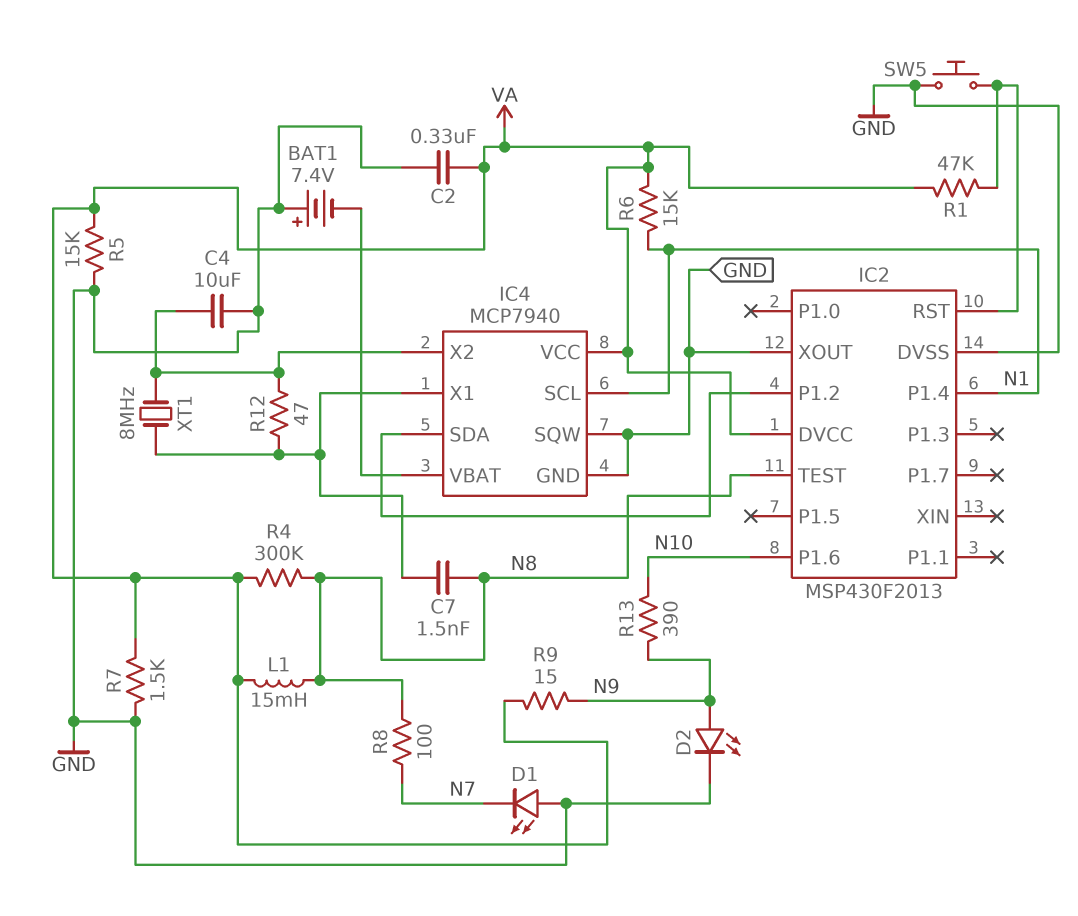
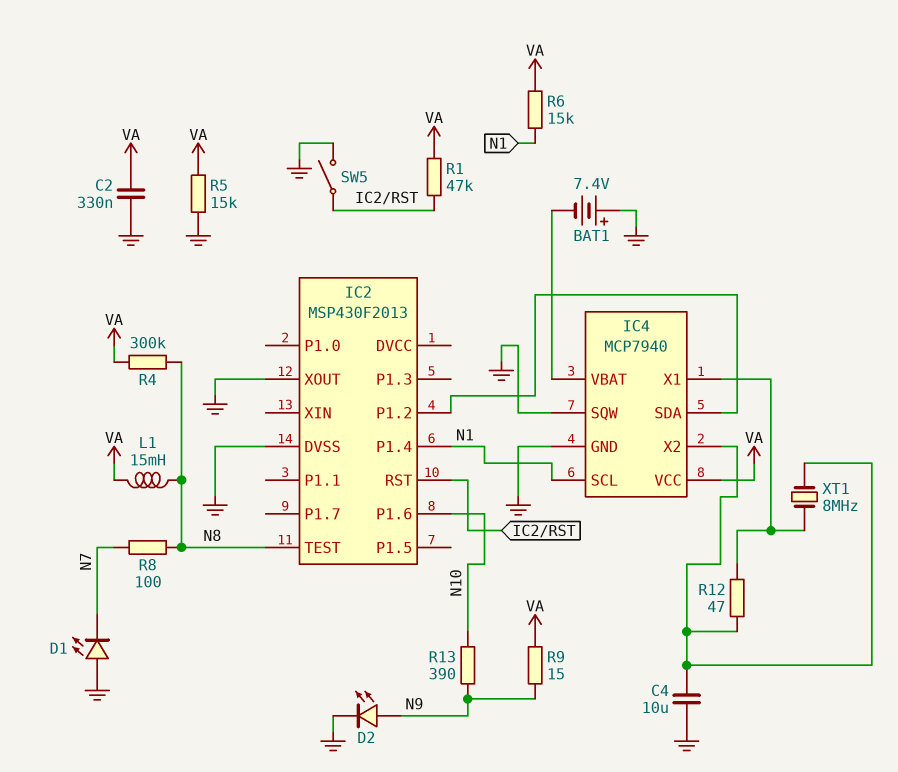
C7: 1.5nF (IC4/X1, N8) -> none
IC2 pin DVCC: VA -> none
R7: 1.5k (GND, VA) -> none
SW5: button (GND, IC2/RST) -> switch (GND, IC2/RST)

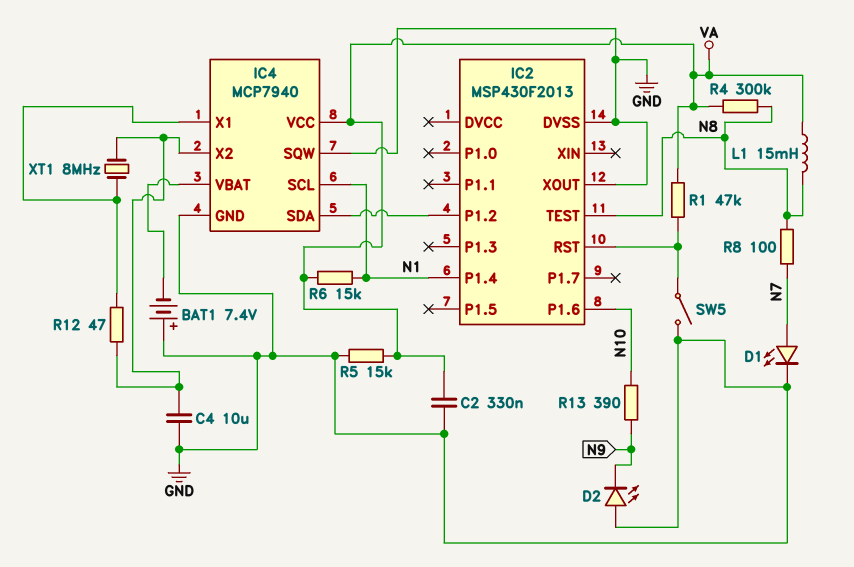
D1: LED (A GND, K N7) -> LED (A N7, K GND)
D2: LED (A N9, K GND) -> LED (A GND, K N9)
R9: 15 (N9, VA) -> none

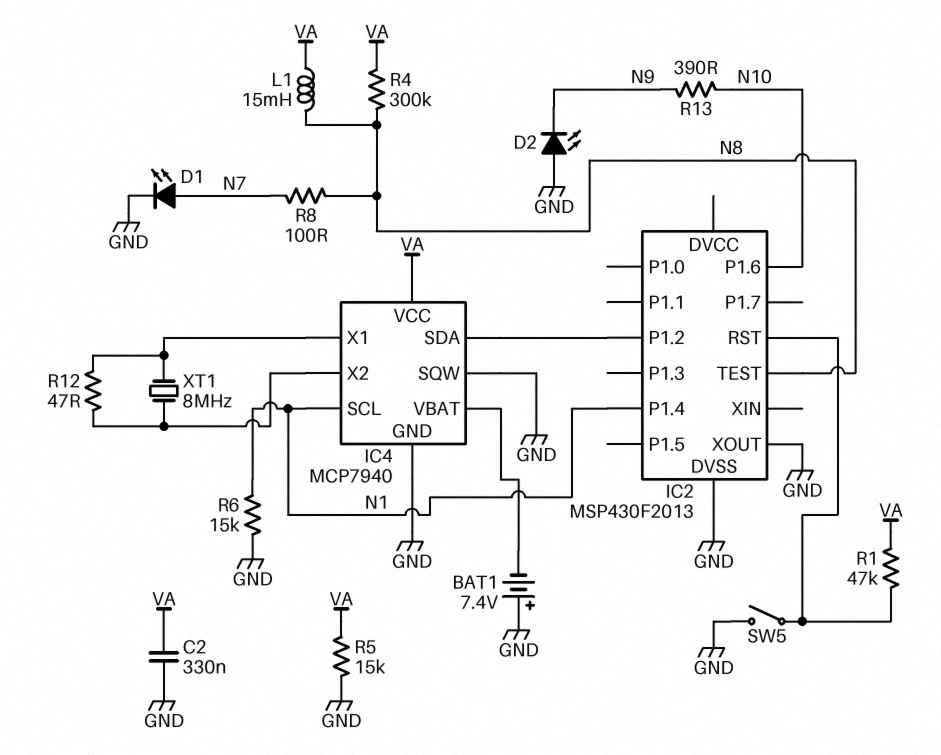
C4: 10uF (GND, IC4/X2) -> none
R6: 15k (N1, VA) -> 15k (GND, N1)

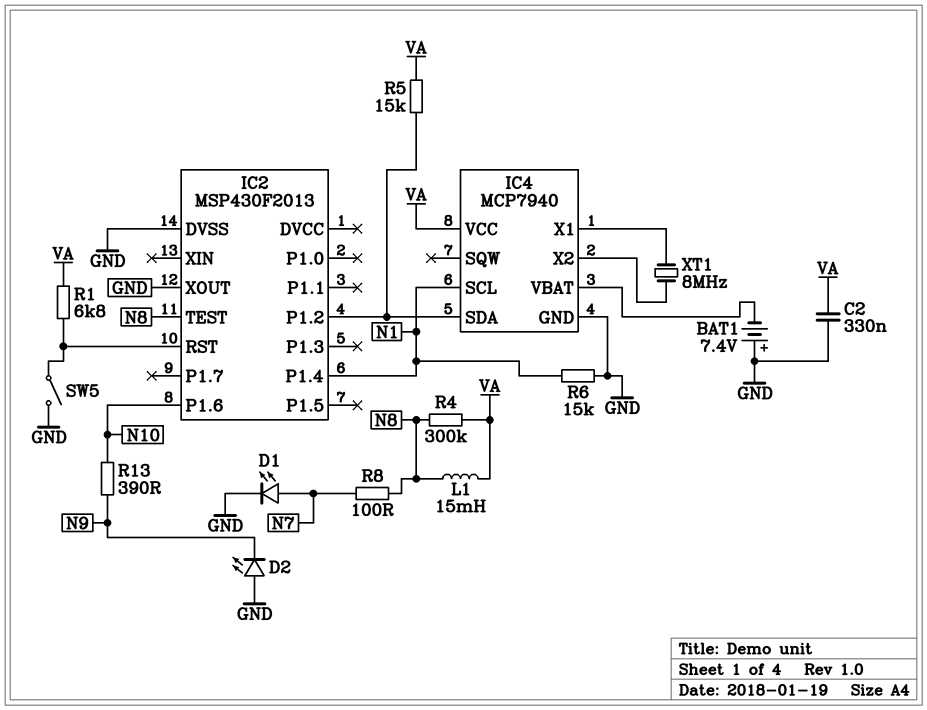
IC4 pin SQW: GND -> none
R1: 47k (IC2/RST, VA) -> 6.8k (IC2/RST, VA)
R5: 15k (GND, VA) -> 15k (IC2/P1.2, VA)
R12: 47 (IC4/X1, IC4/X2) -> none

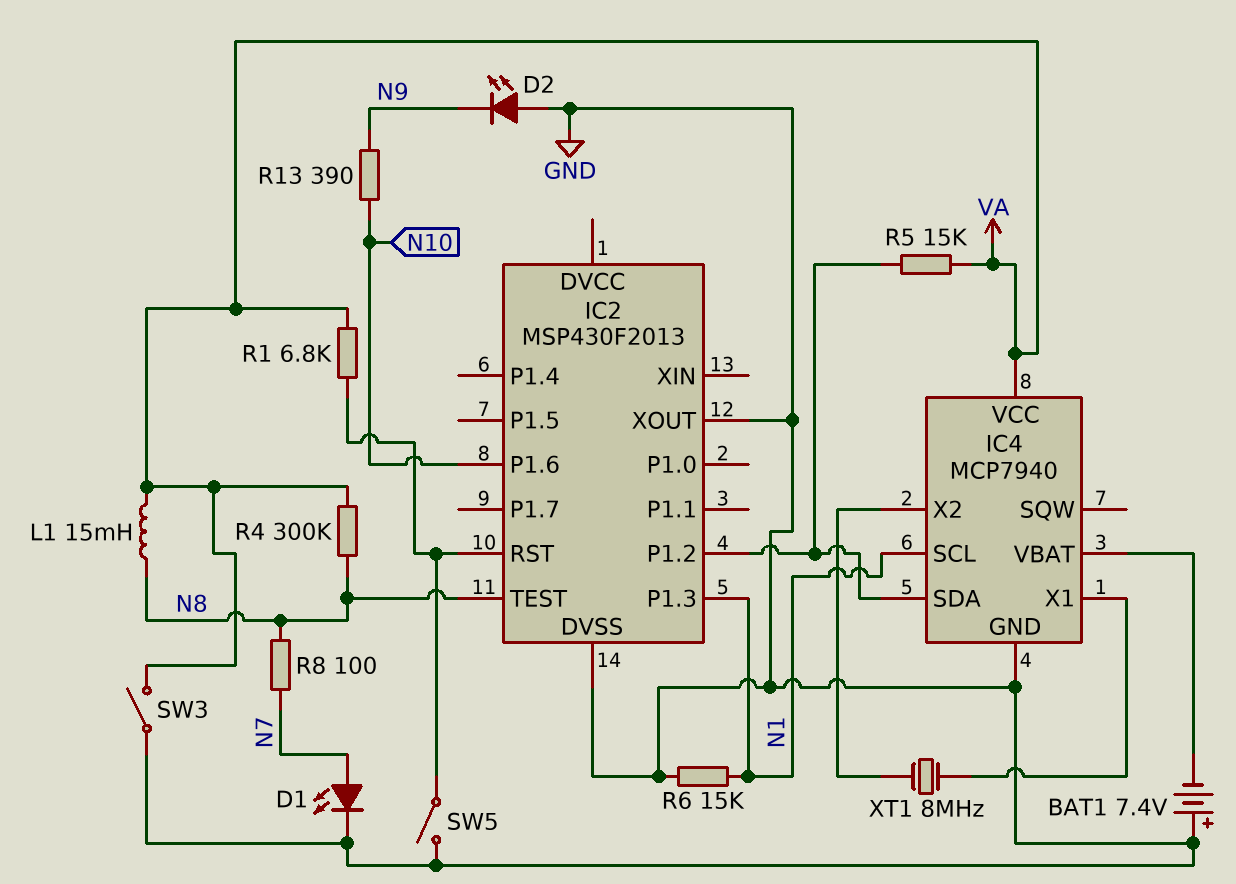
C2: 330nF (GND, VA) -> none
IC2 pin P1.3: none -> N1
IC2 pin P1.4: N1 -> none
SW3: none -> switch (GND, VA)

